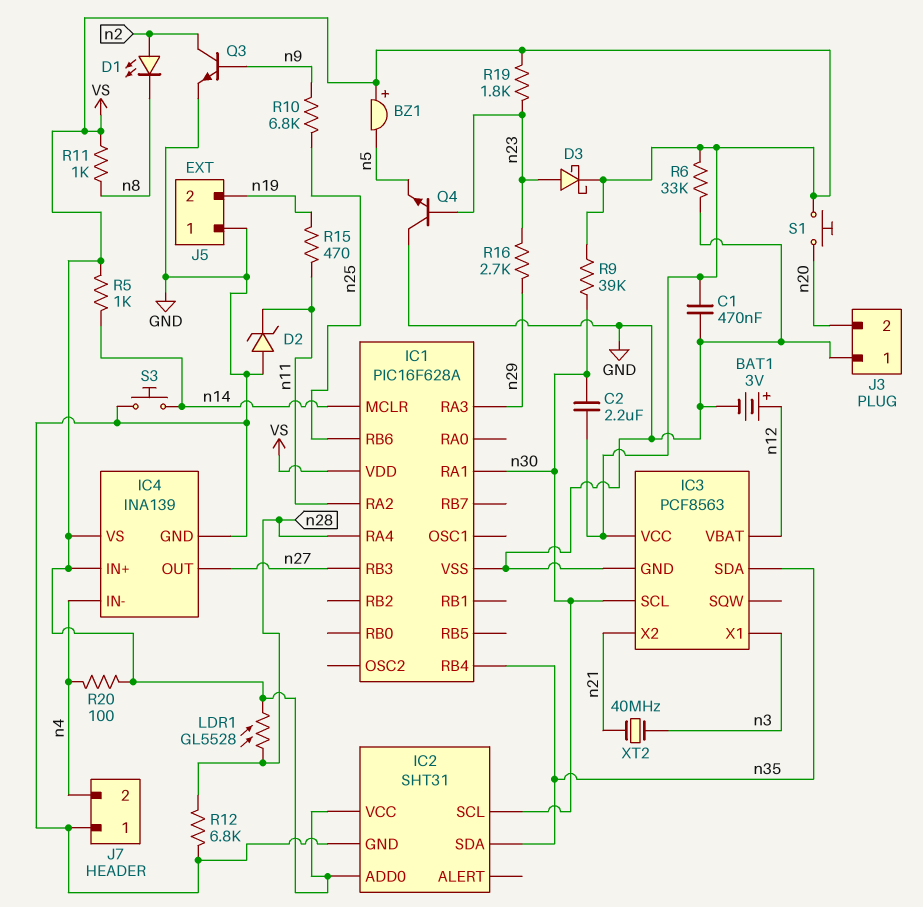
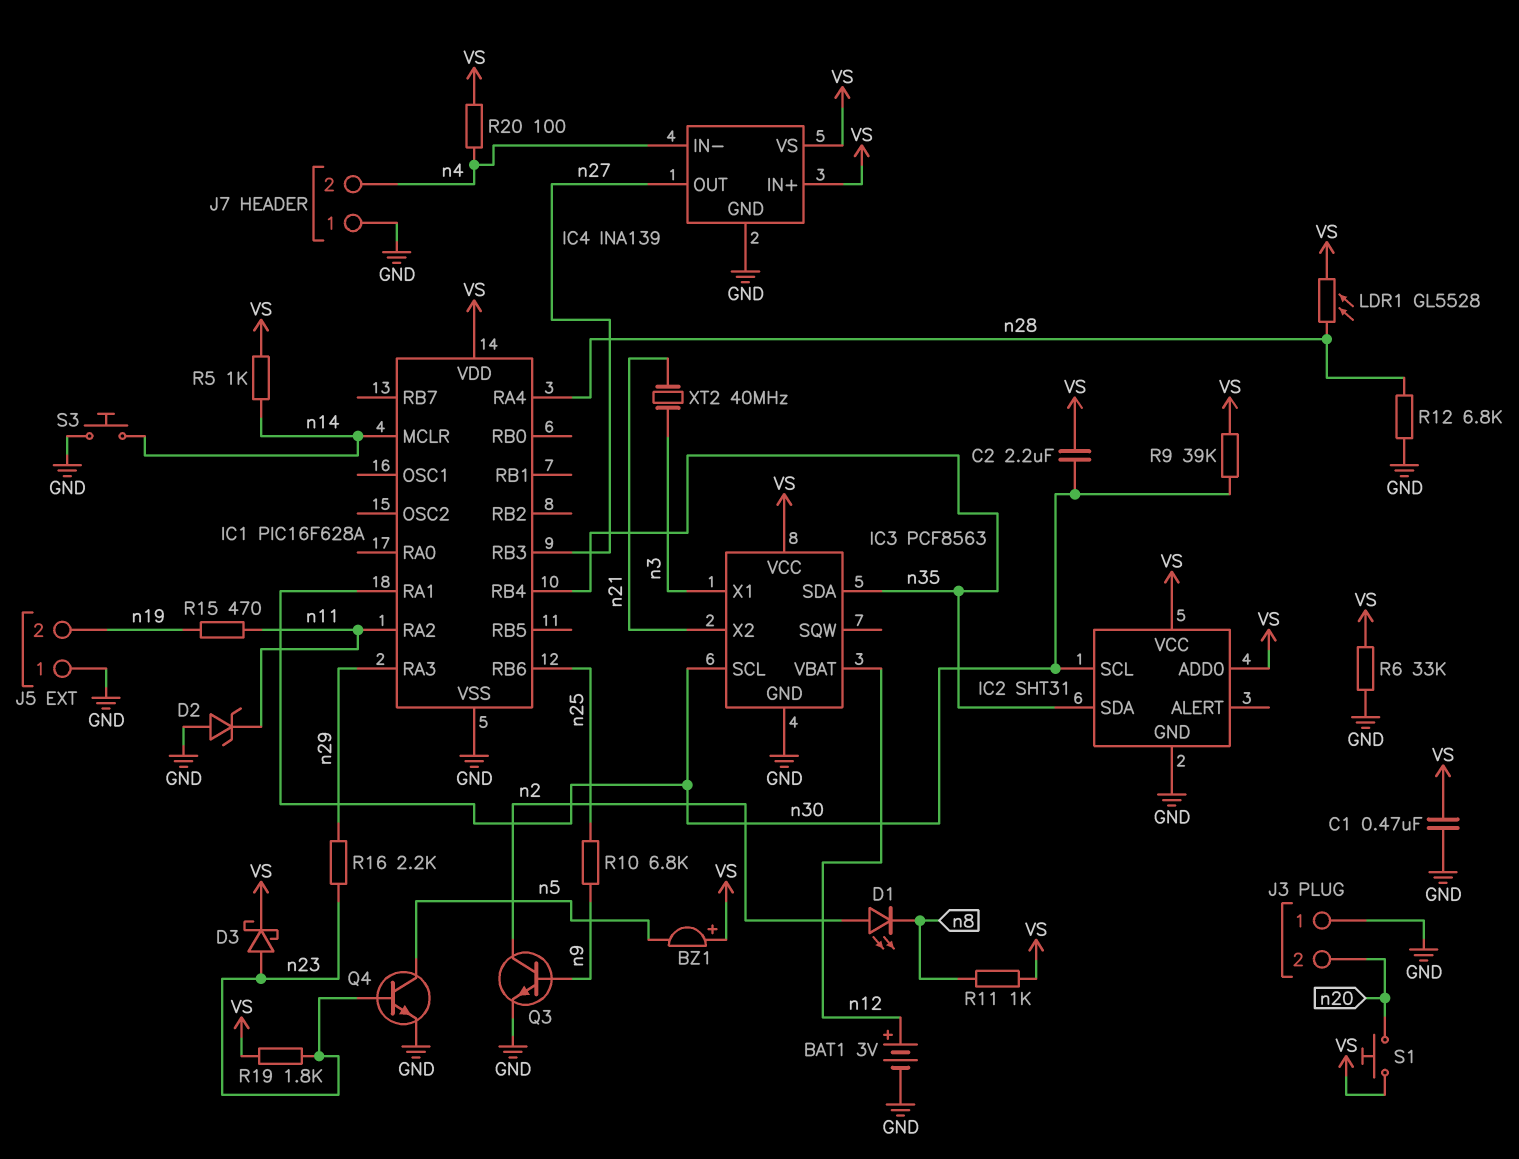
Q4: NPN (B n23, C GND, E n5) -> NPN (B n23, C n5, E GND)
R16: 2.7k (n23, n29) -> 2.2k (n23, n29)

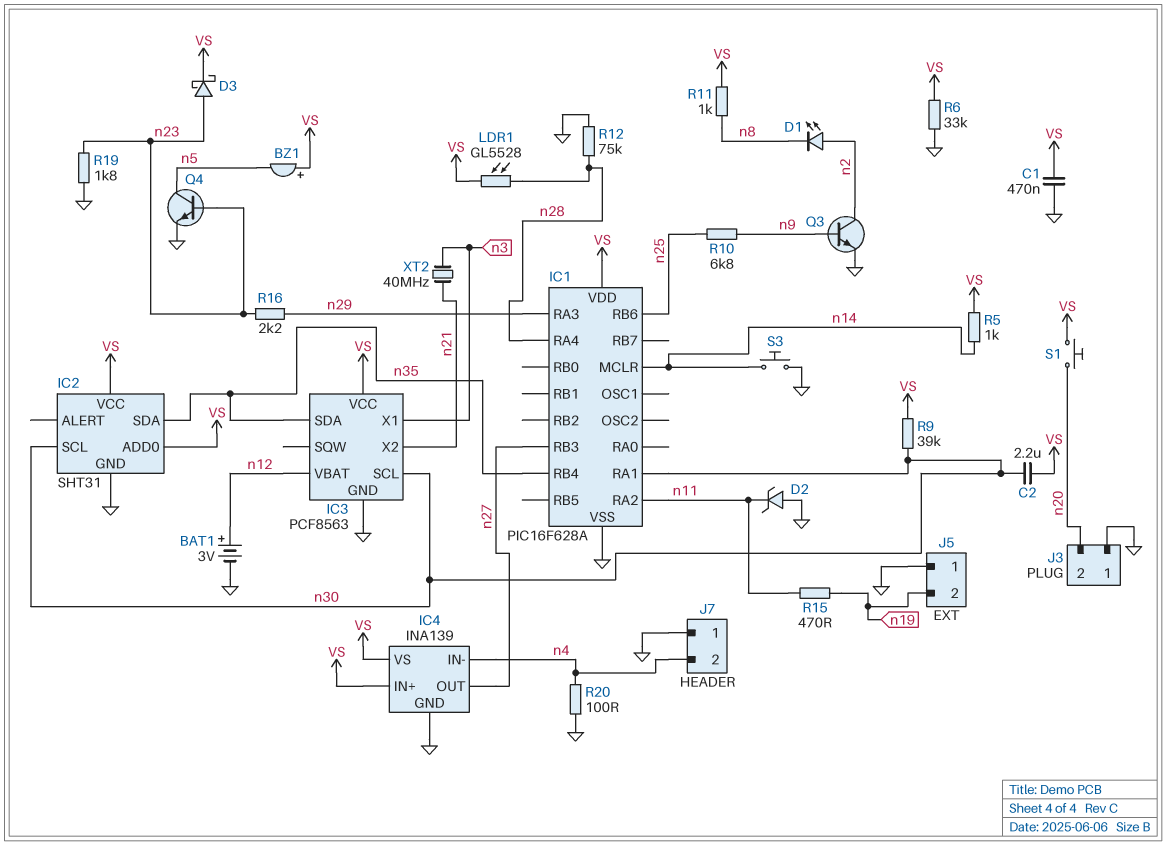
R12: 6.8k (GND, n28) -> 75k (GND, n28)
R19: 1.8k (VS, n23) -> 1.8k (GND, n23)
R20: 100 (VS, n4) -> 100 (GND, n4)

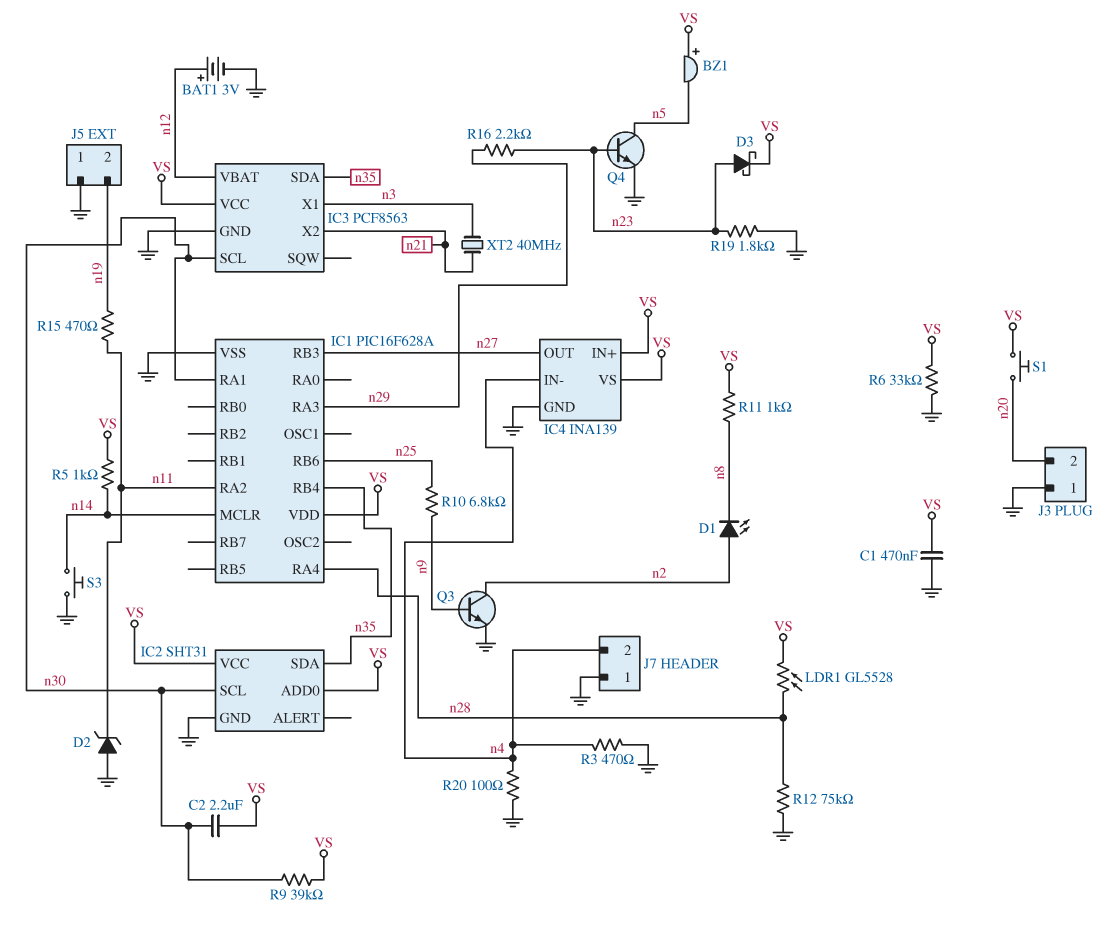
R3: none -> 470 (GND, n4)

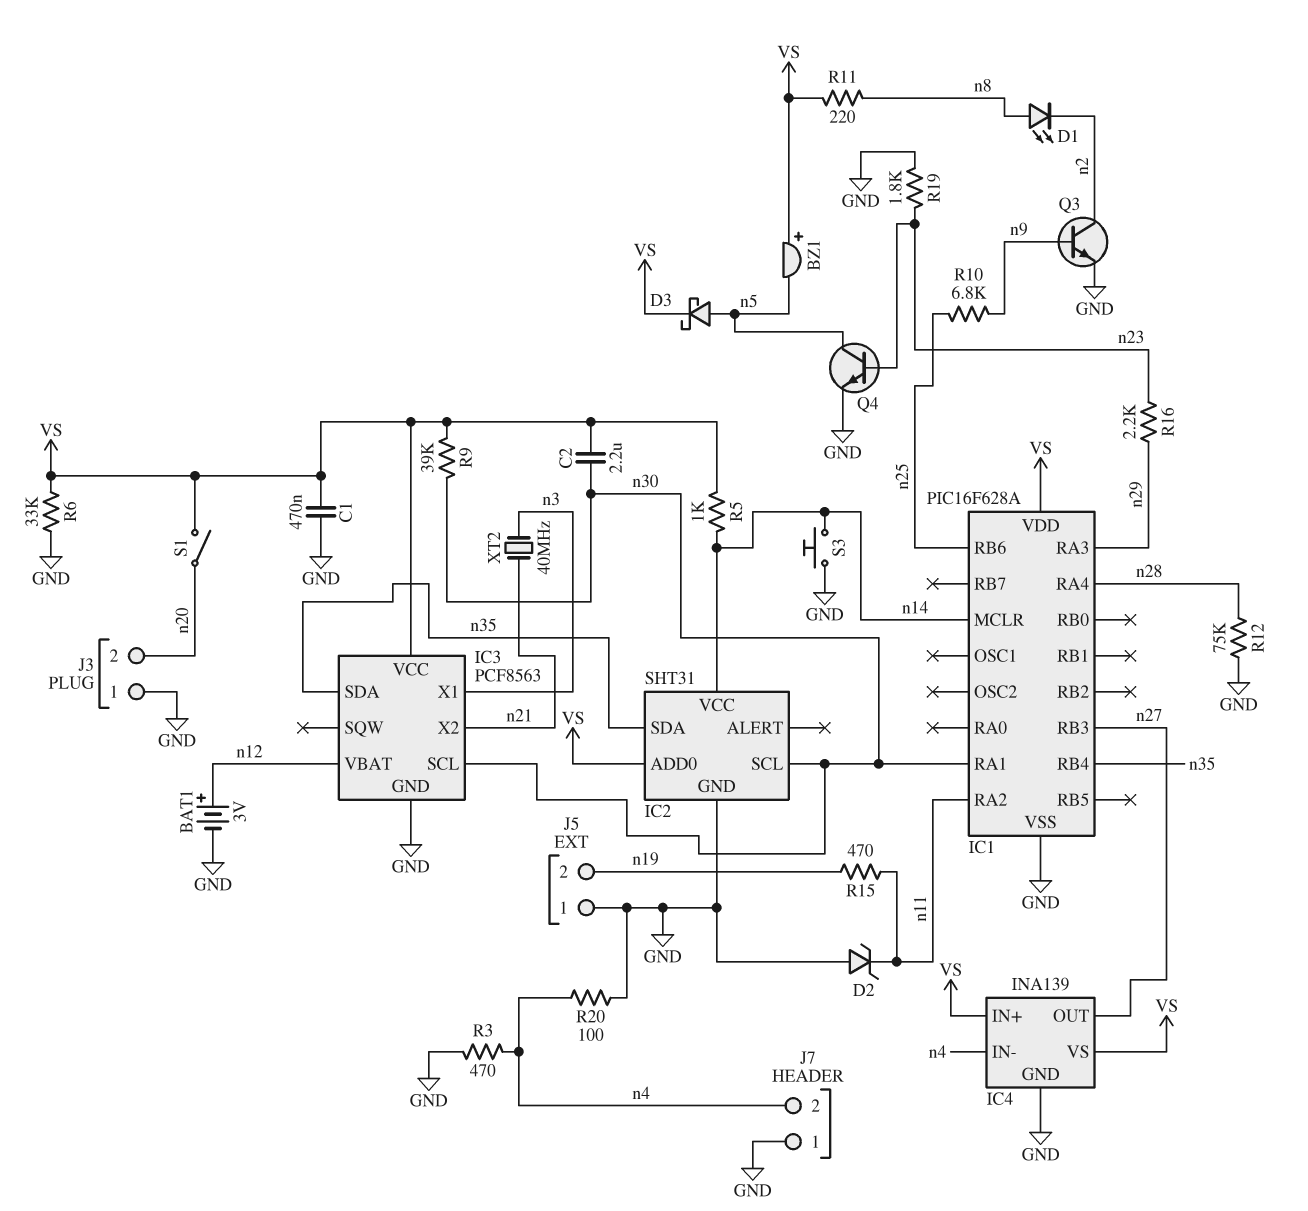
D1: LED (A n2, K n8) -> LED (A n8, K n2)
D3: schottky (A n23, K VS) -> schottky (A n5, K VS)
IC2 pin VCC: VS -> n14
LDR1: GL5528 (VS, n28) -> none
R11: 1k (VS, n8) -> 220 (VS, n8)
S1: button (VS, n20) -> switch (VS, n20)

